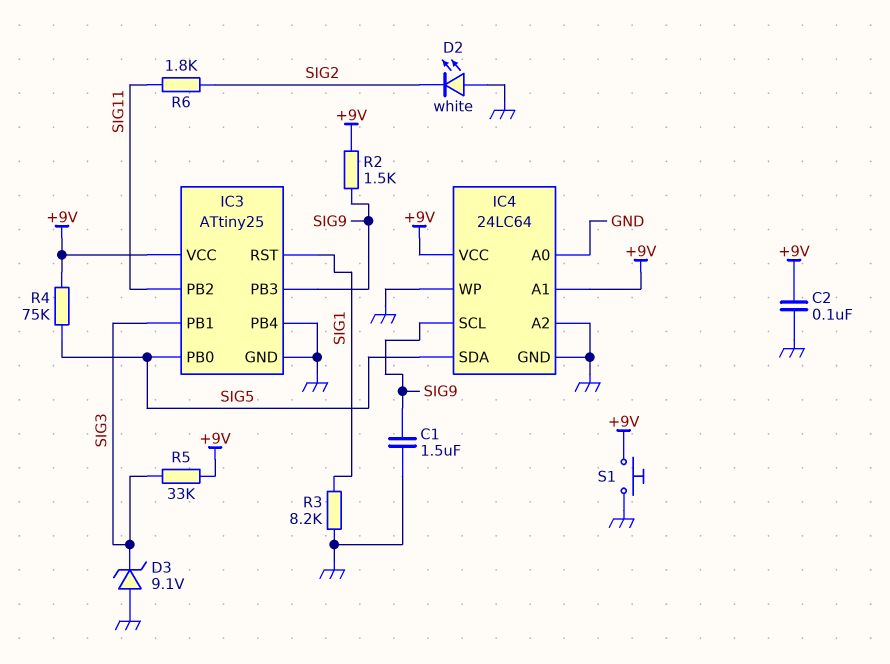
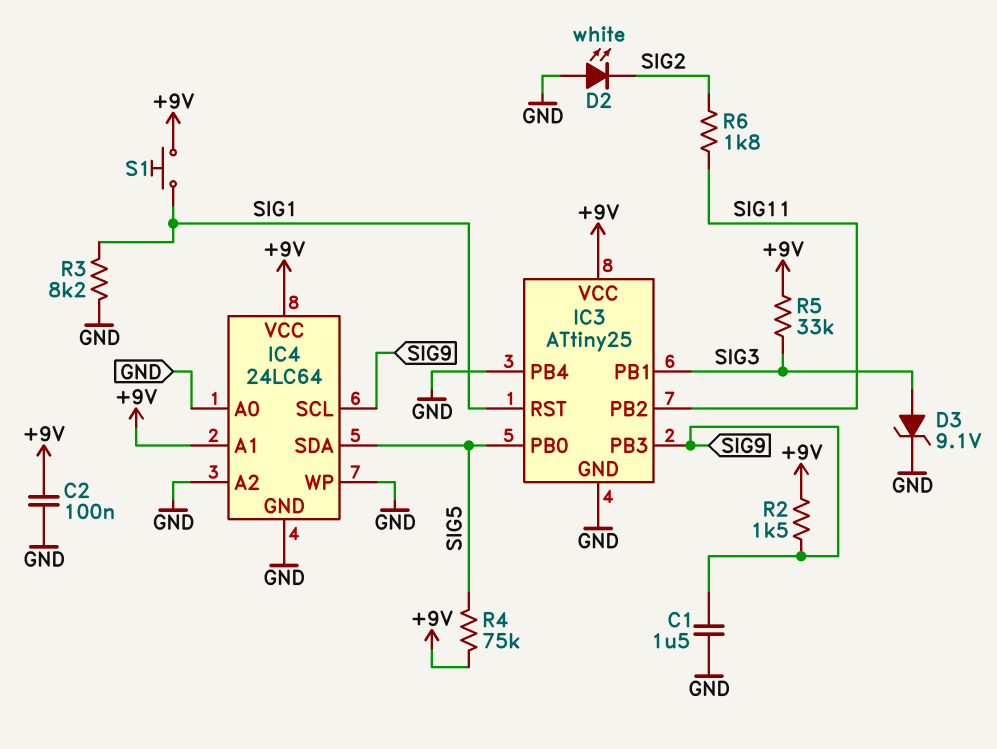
D3: zener 9.1V (A GND, K SIG3) -> zener 9.1V (A SIG3, K GND)
S1: button (+9V, GND) -> button (+9V, SIG1)

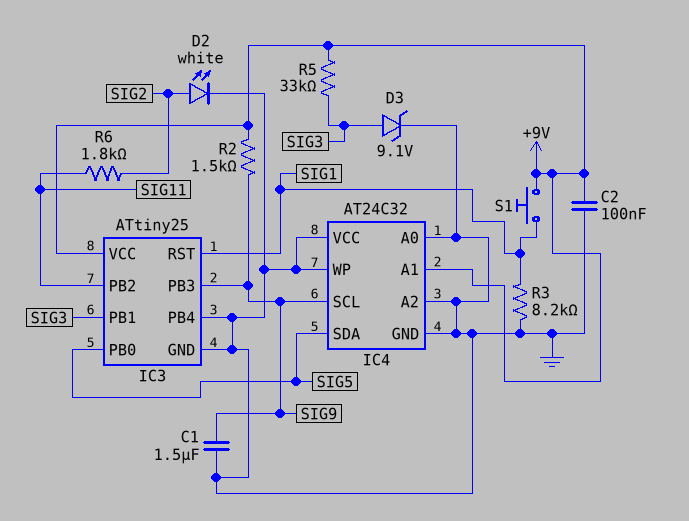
D2: LED white (A GND, K SIG2) -> LED white (A SIG2, K GND)
IC4: 24LC64 -> AT24C32
IC4 pin VCC: +9V -> GND
R4: 75k (+9V, SIG5) -> none

